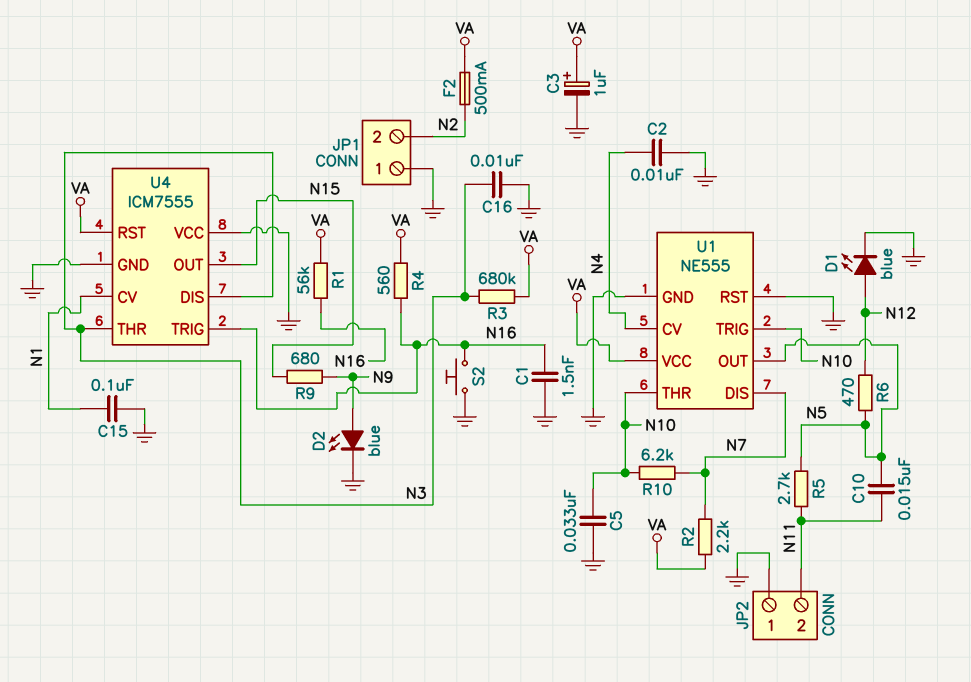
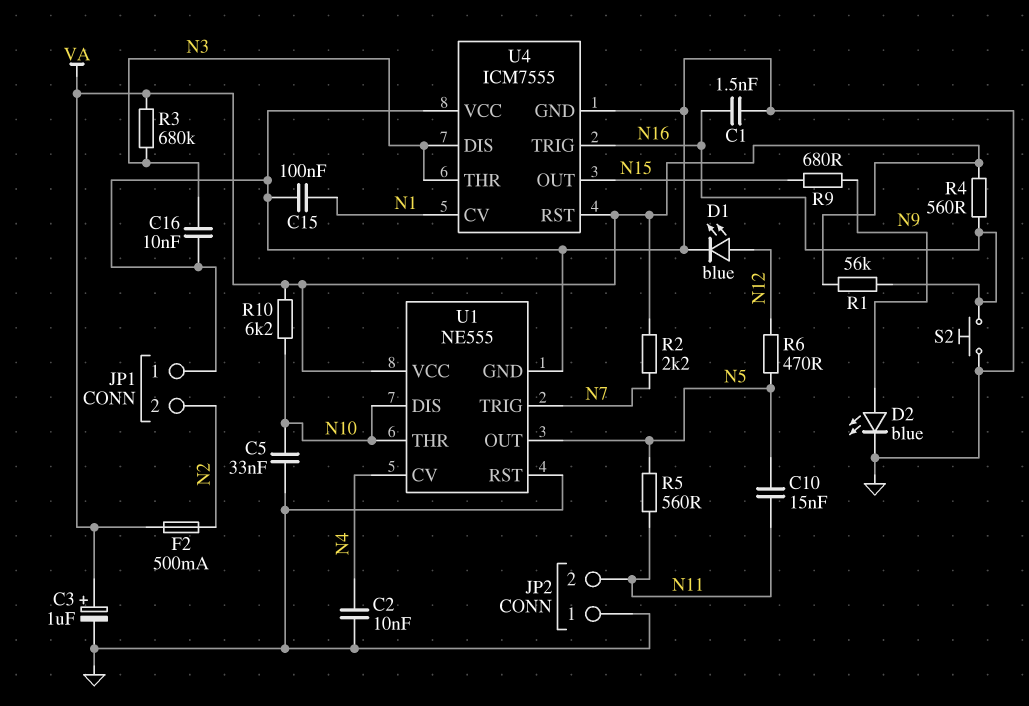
R5: 2.7k (N5, N11) -> 560 (N5, N11)
R10: 6.2k (N7, N10) -> 6.2k (N10, VA)
U1 pin DIS: N7 -> N10
U1 pin TRIG: N10 -> N7

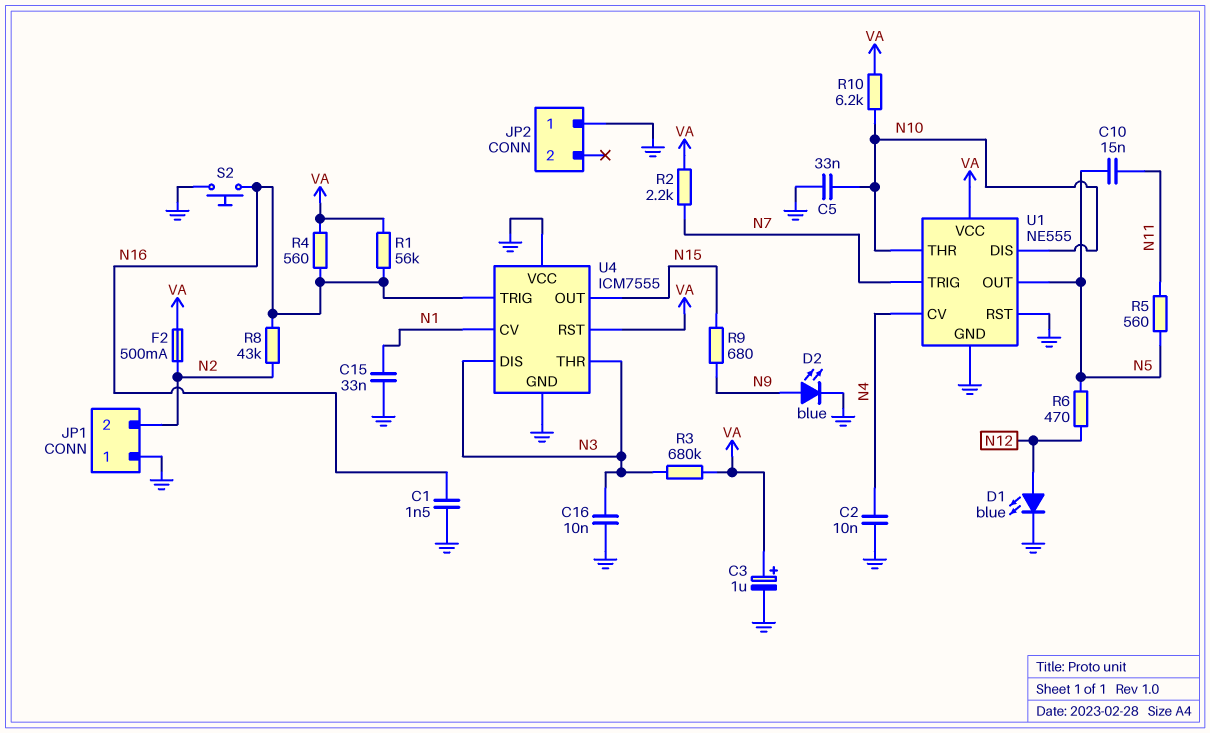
C15: 100nF (GND, N1) -> 33nF (GND, N1)
JP2 pin 2: N11 -> none
R8: none -> 43k (N2, N16)

